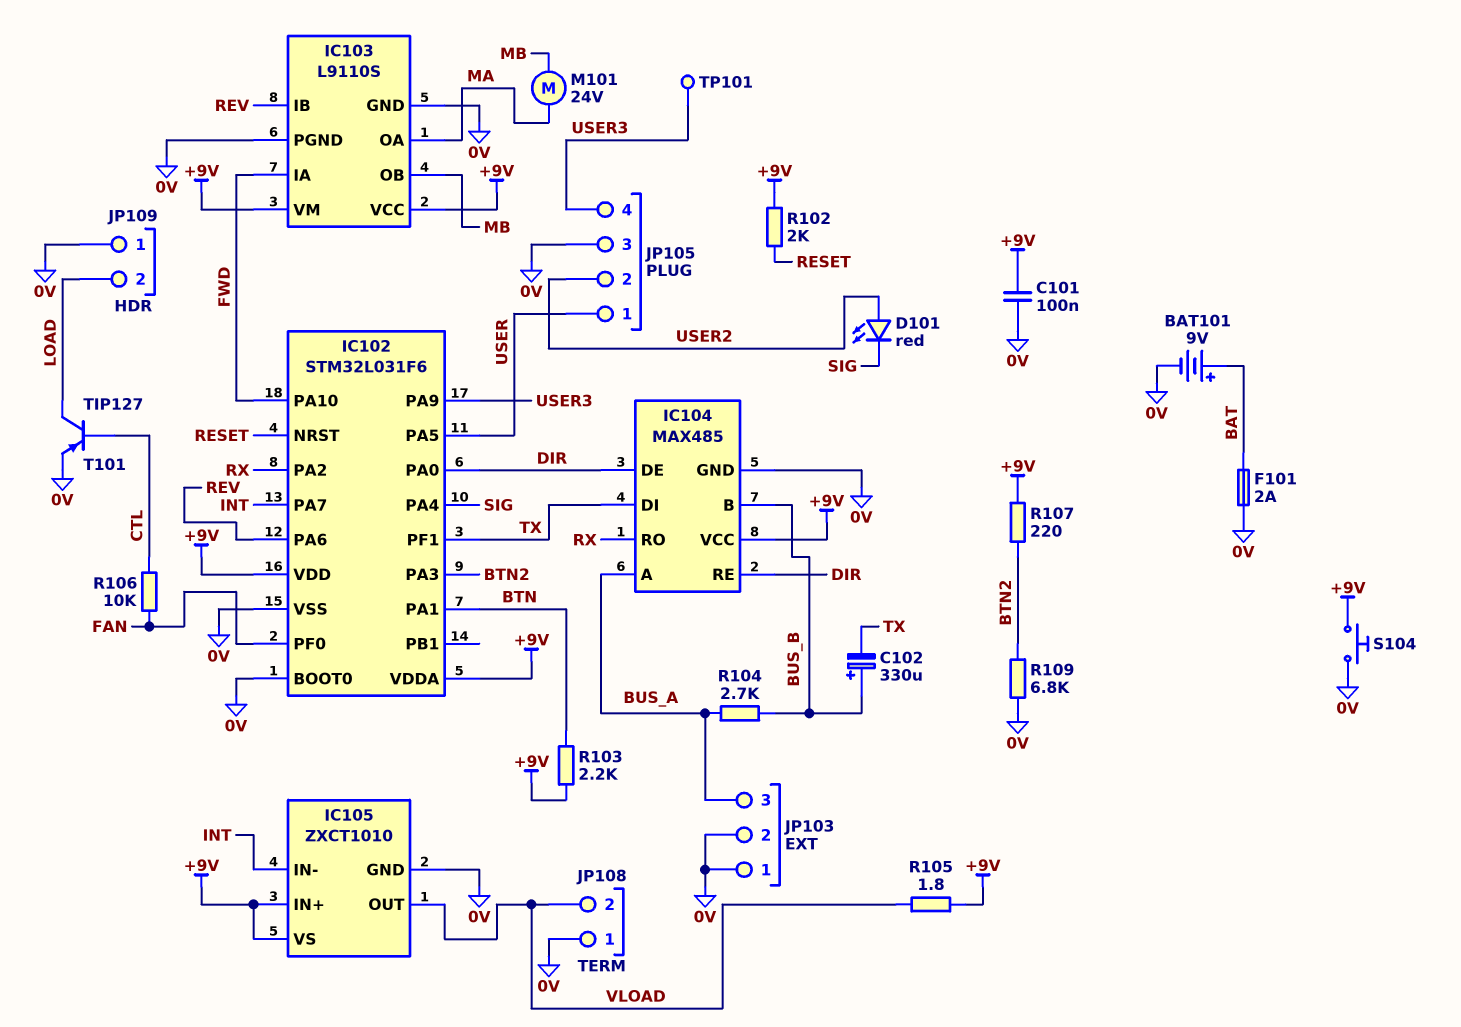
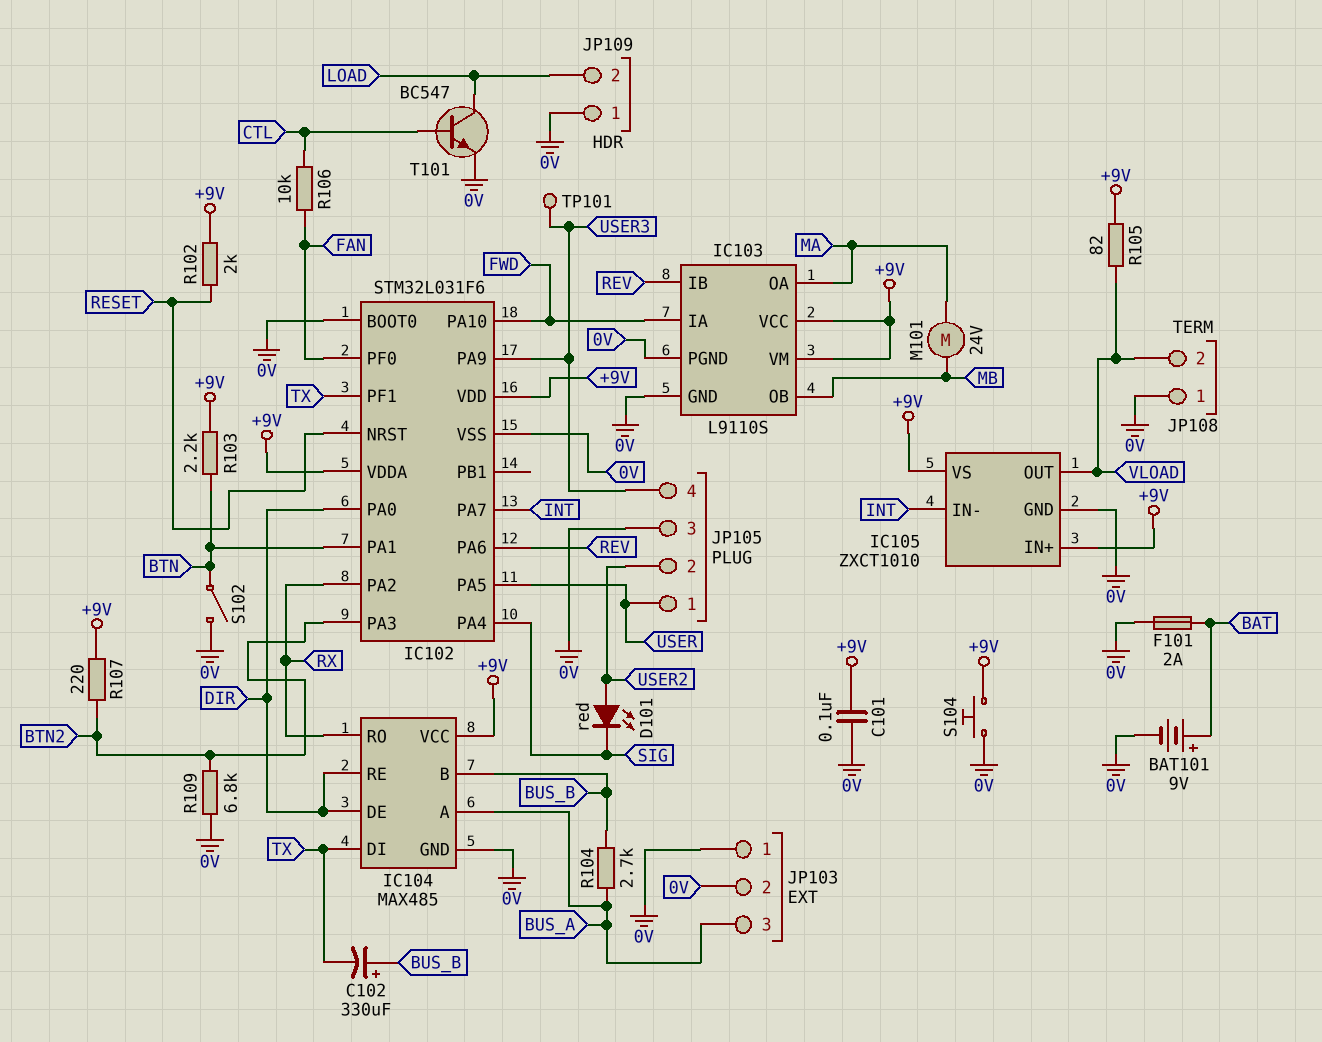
R105: 1.8 (+9V, VLOAD) -> 82 (+9V, VLOAD)
S102: none -> switch (0V, BTN)
T101: PNP TIP127 (B CTL, C LOAD, E 0V) -> NPN BC547 (B CTL, C LOAD, E 0V)

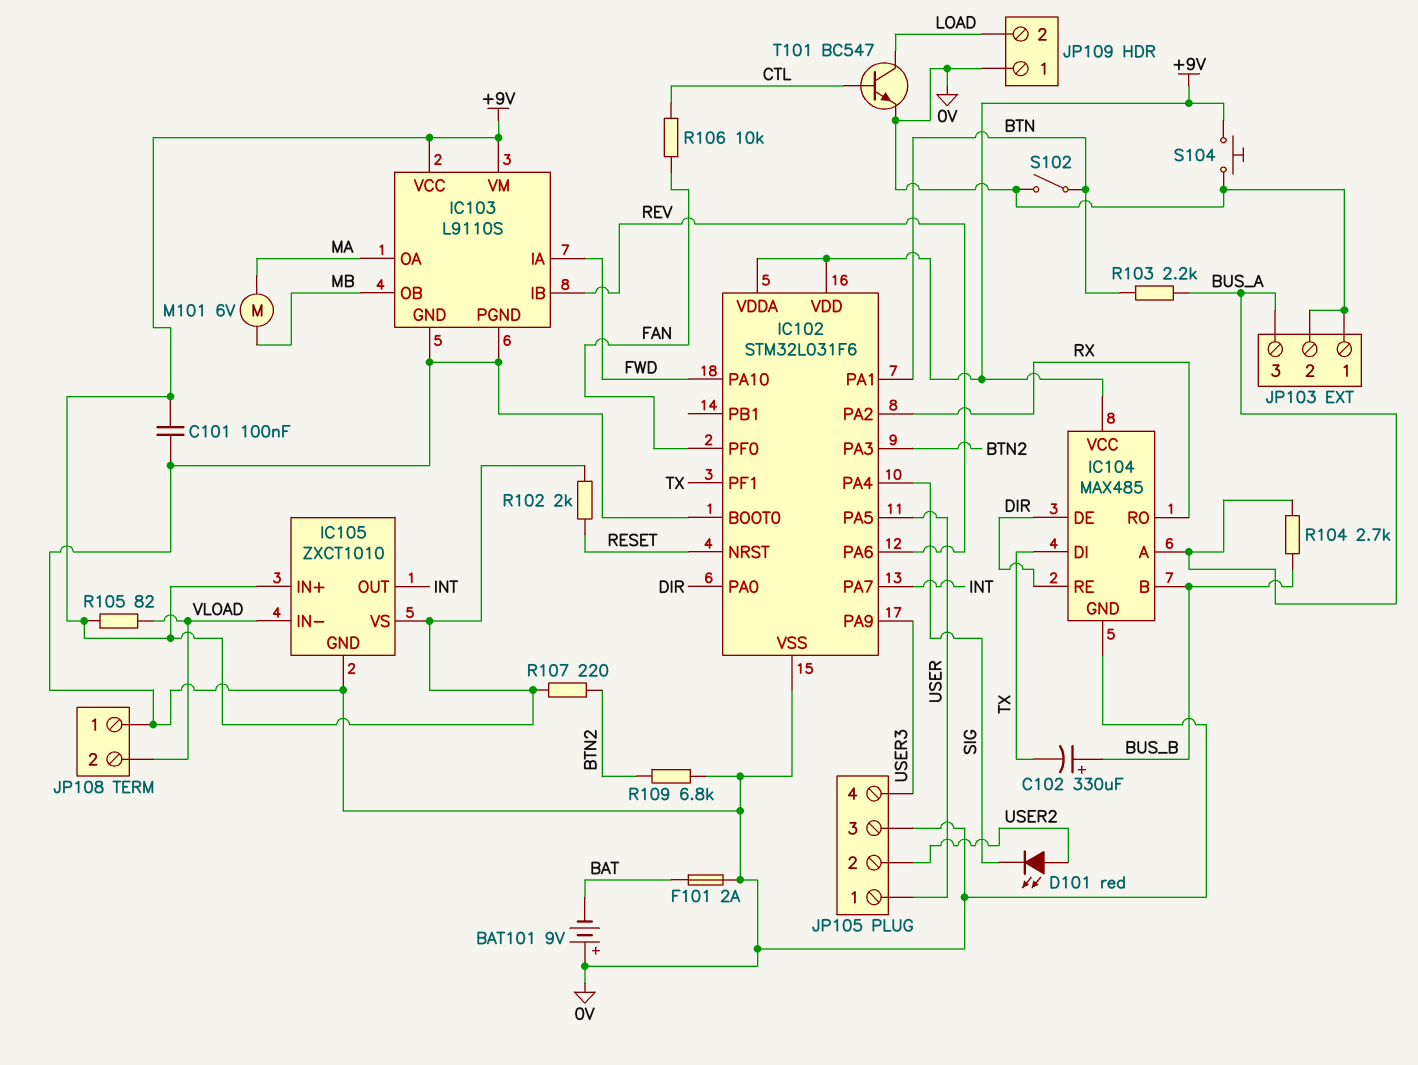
BAT101: 9V (plus BAT, minus 0V) -> 9V (plus 0V, minus BAT)
IC105 pin IN-: INT -> VLOAD
IC105 pin OUT: VLOAD -> INT
M101: motor 24V (MA, MB) -> motor 6V (MA, MB)
R103: 2.2k (+9V, BTN) -> 2.2k (BTN, BUS_A)
TP101: test point (USER3) -> none

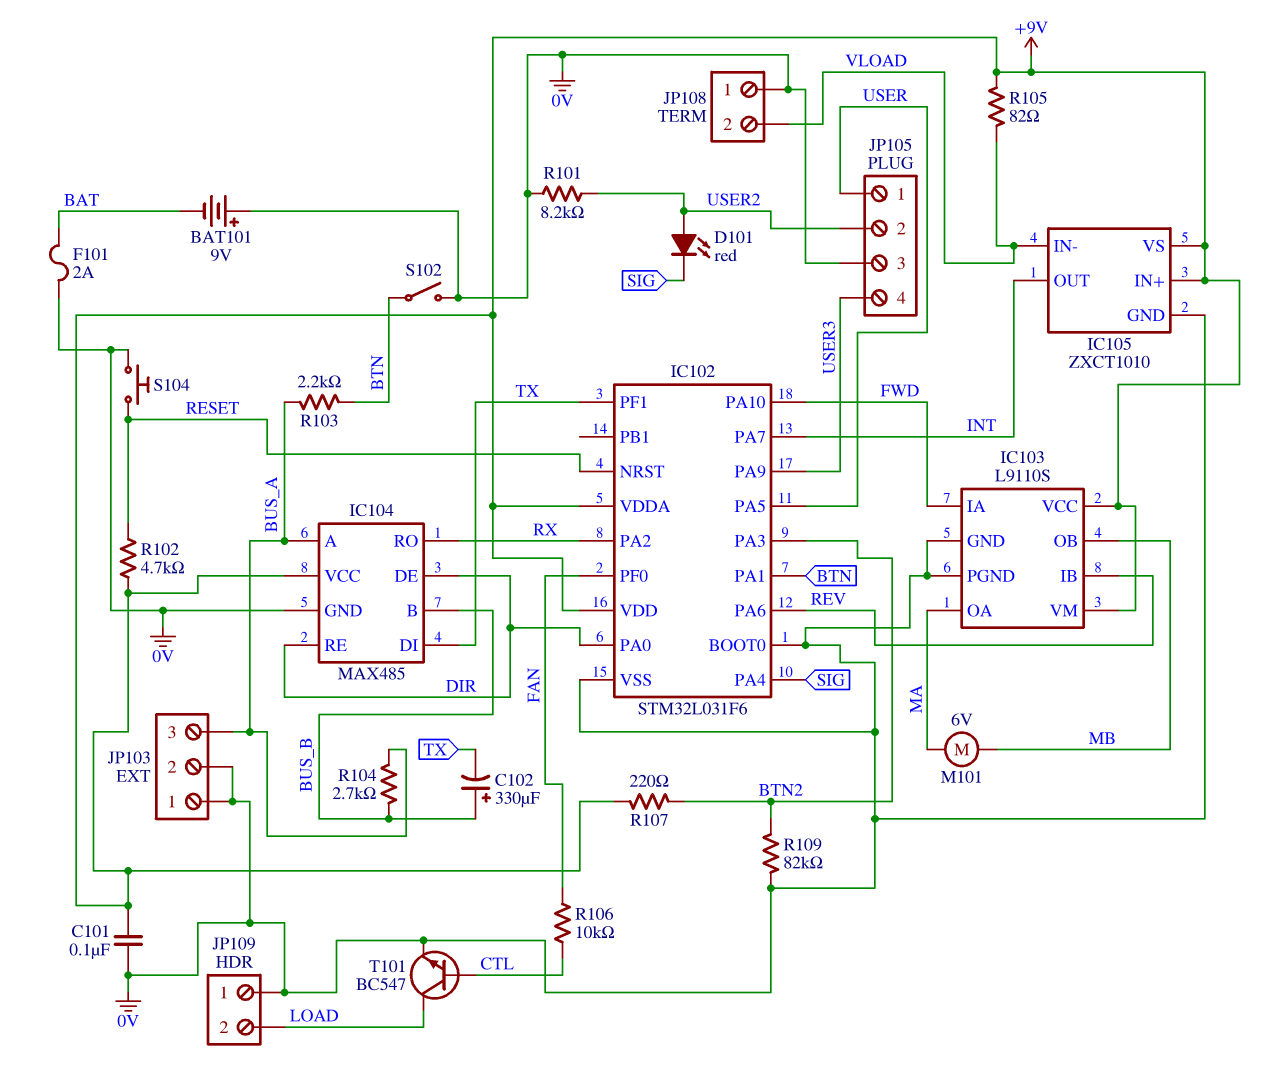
R101: none -> 8.2k (0V, USER2)
R102: 2k (+9V, RESET) -> 4.7k (+9V, RESET)
R109: 6.8k (0V, BTN2) -> 82k (0V, BTN2)
S104: button (+9V, 0V) -> button (0V, RESET)

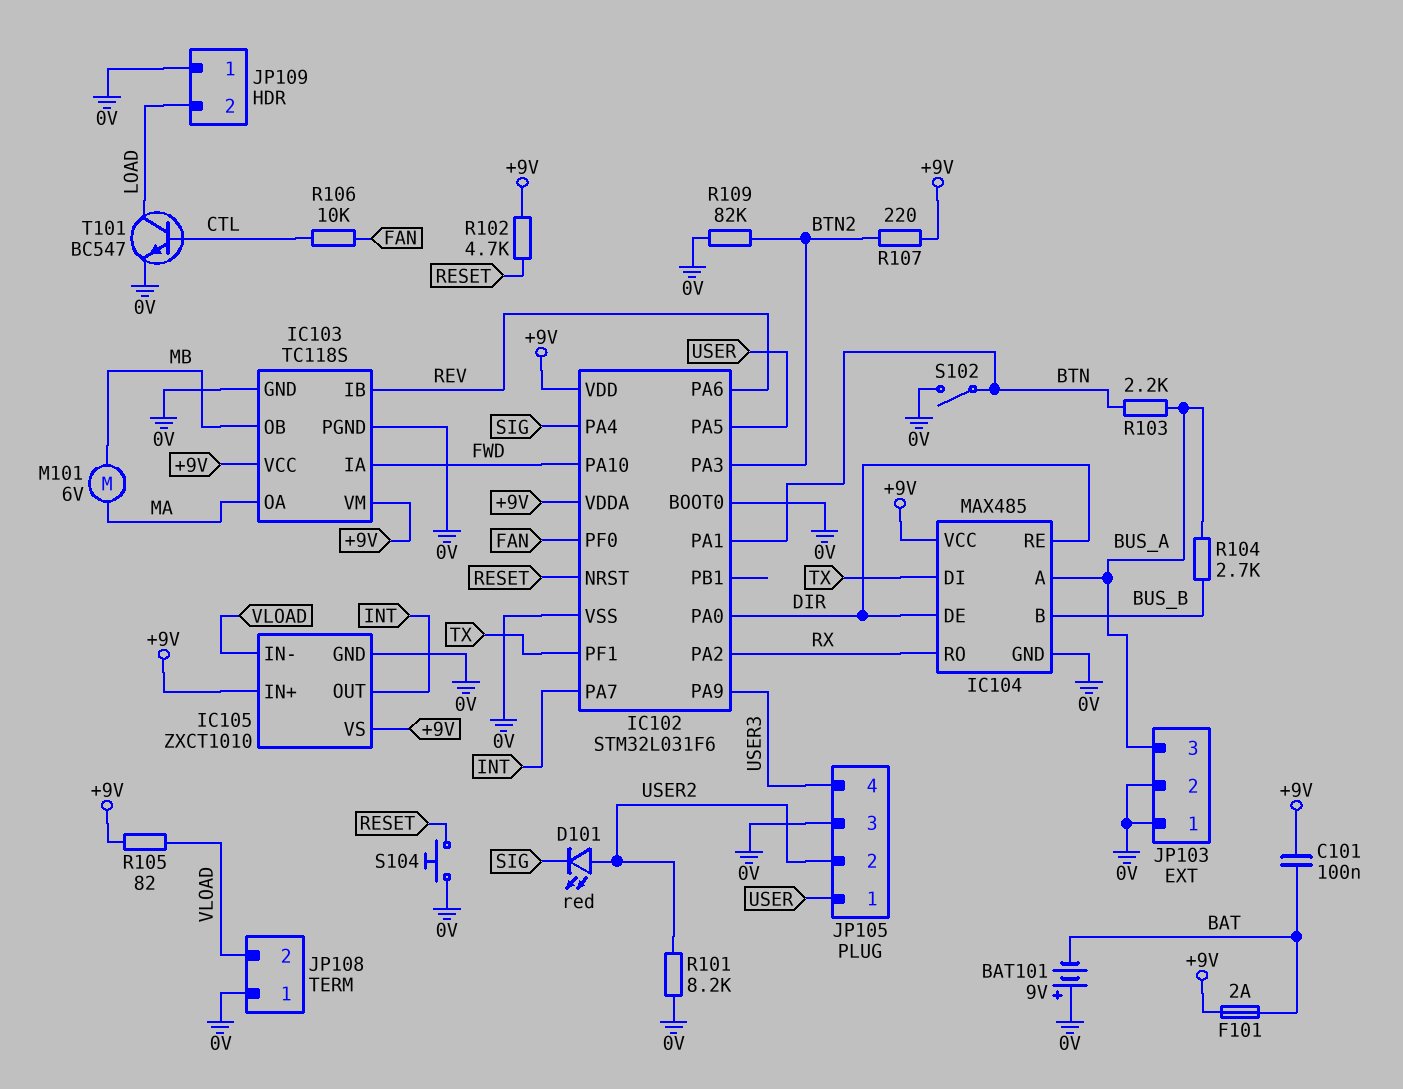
C101: 100nF (+9V, 0V) -> 100nF (+9V, BAT)
C102: 330uF (plus BUS_B, minus TX) -> none
F101: 2A (0V, BAT) -> 2A (+9V, BAT)
IC103: L9110S -> TC118S

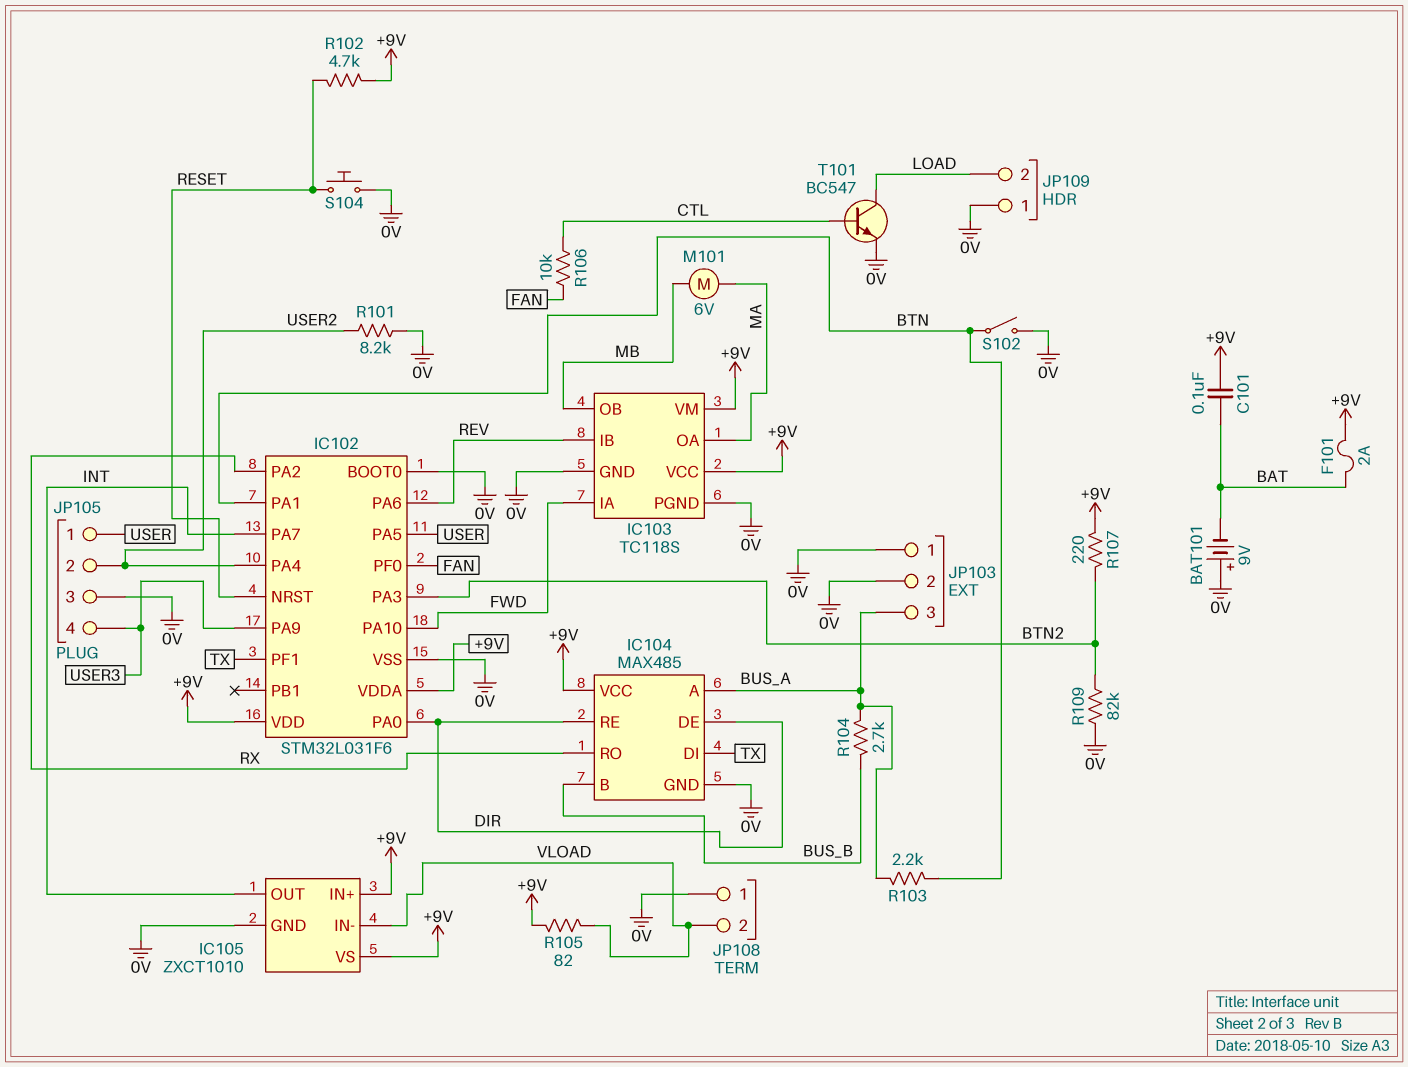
D101: LED red (A USER2, K SIG) -> none
IC102 pin PA4: SIG -> USER2

